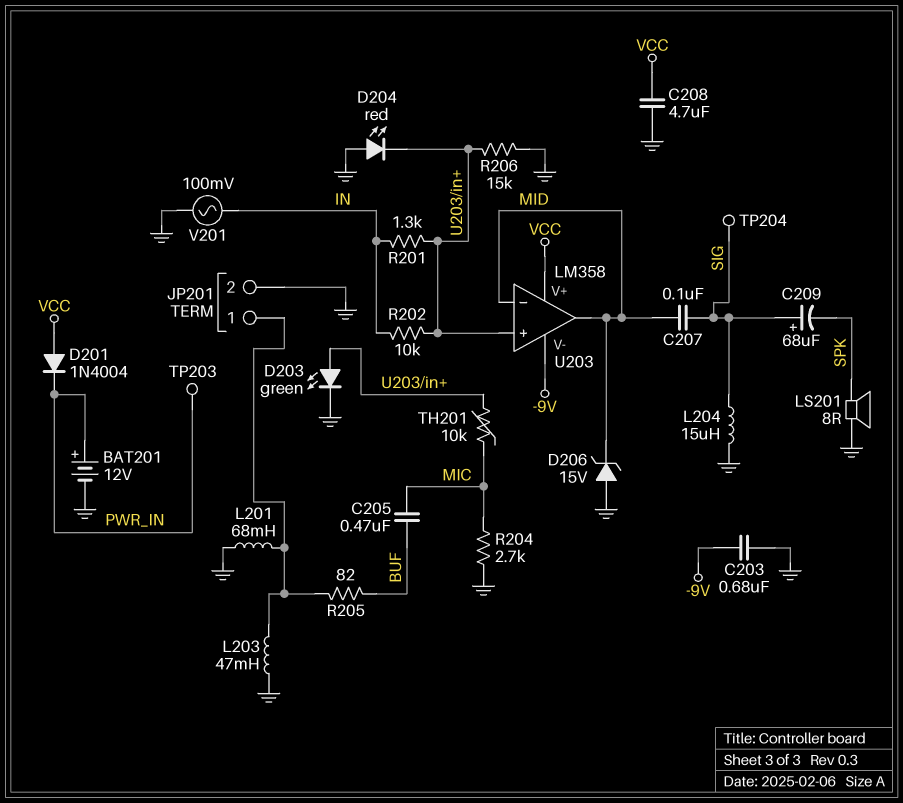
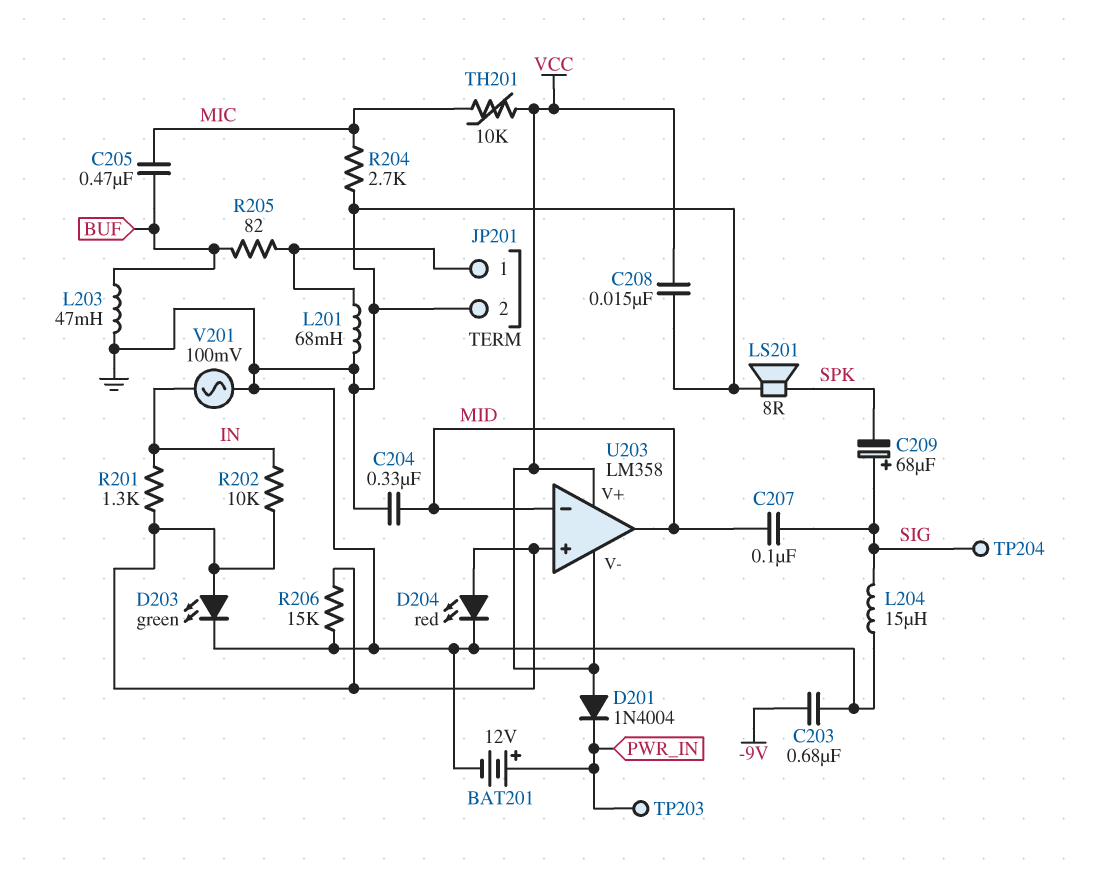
C204: none -> 330nF (GND, MID)
C208: 4.7uF (GND, VCC) -> 15nF (GND, VCC)
D204: LED red (A GND, K U203/in+) -> LED red (A U203/in+, K GND)
D206: zener 15V (A GND, K MID) -> none
L203: 47mH (GND, JP201/1) -> 47mH (BUF, GND)
TH201: 10k (MIC, U203/in+) -> 10k (MIC, VCC)
U203 pin V-: -9V -> VCC

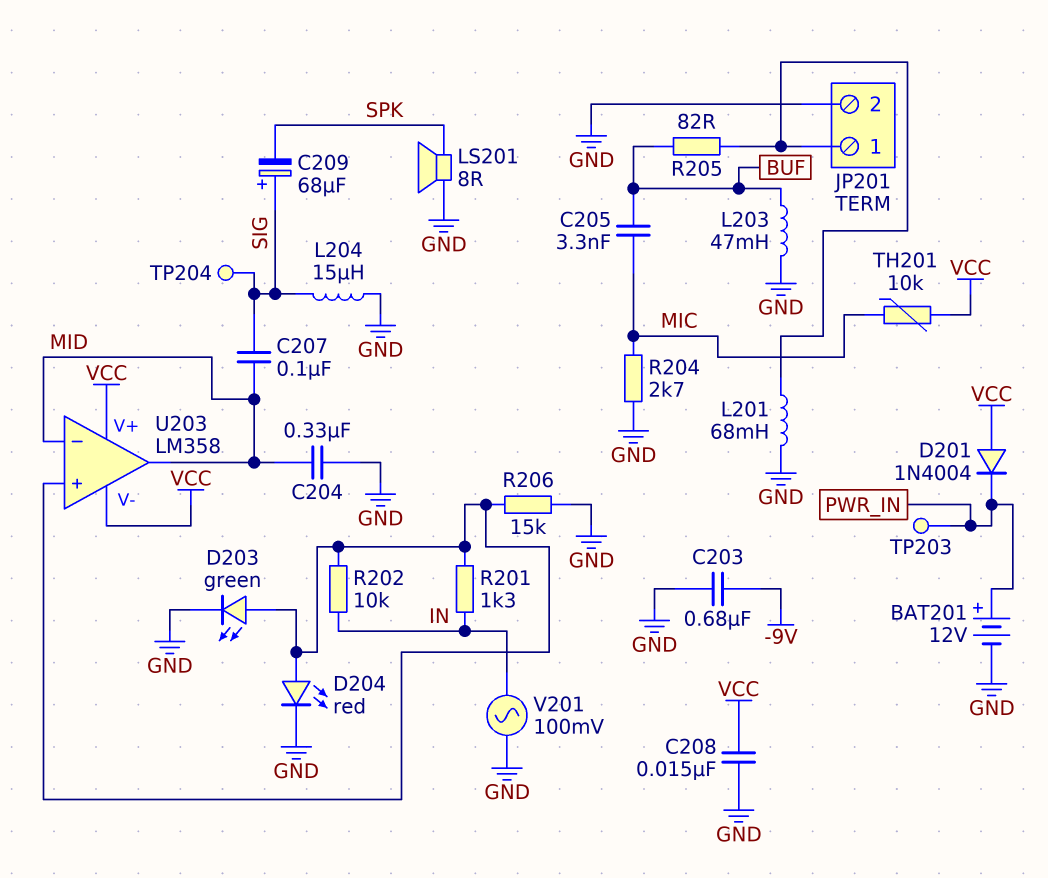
C205: 470nF (BUF, MIC) -> 3.3nF (BUF, MIC)

